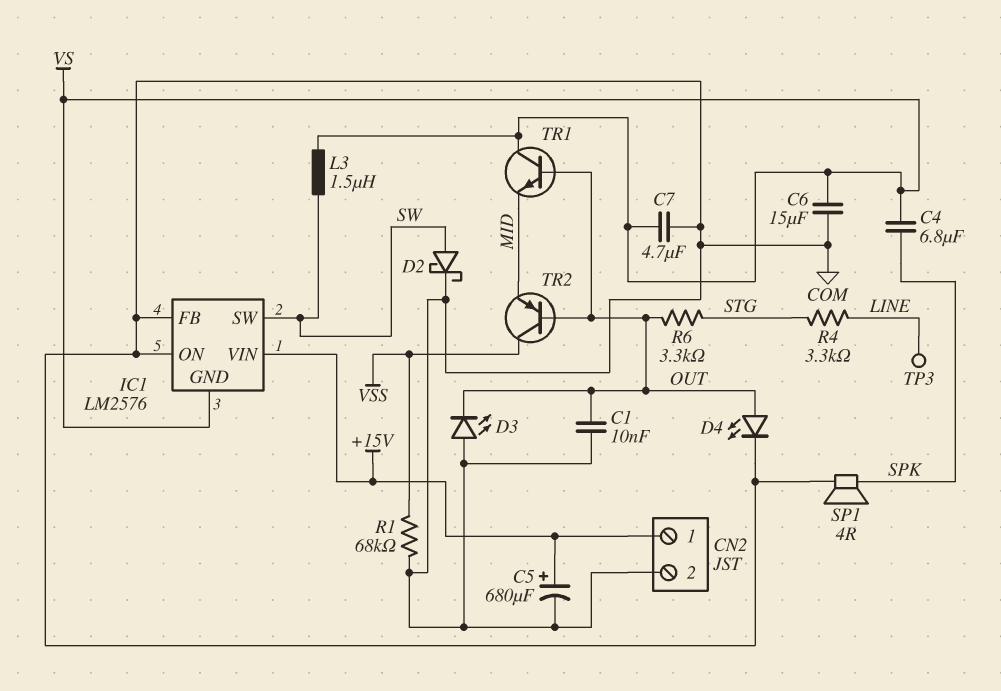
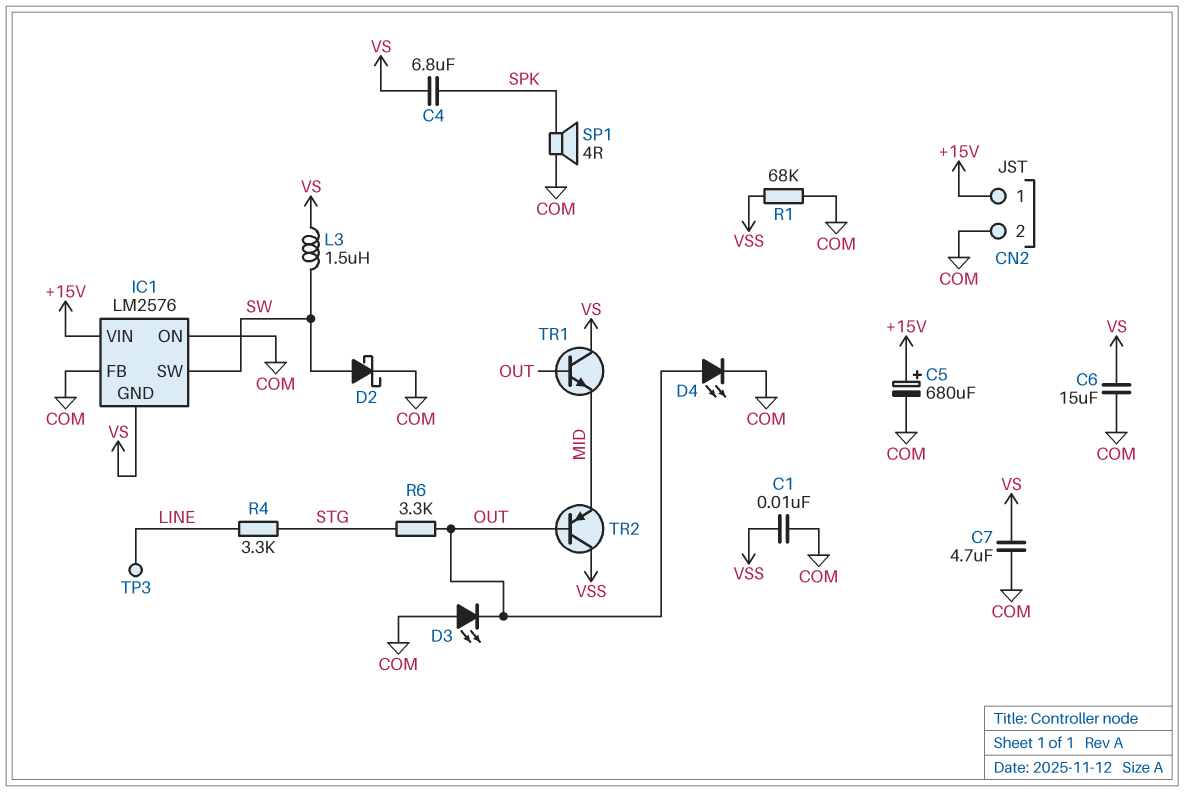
C1: 10nF (COM, OUT) -> 10nF (COM, VSS)

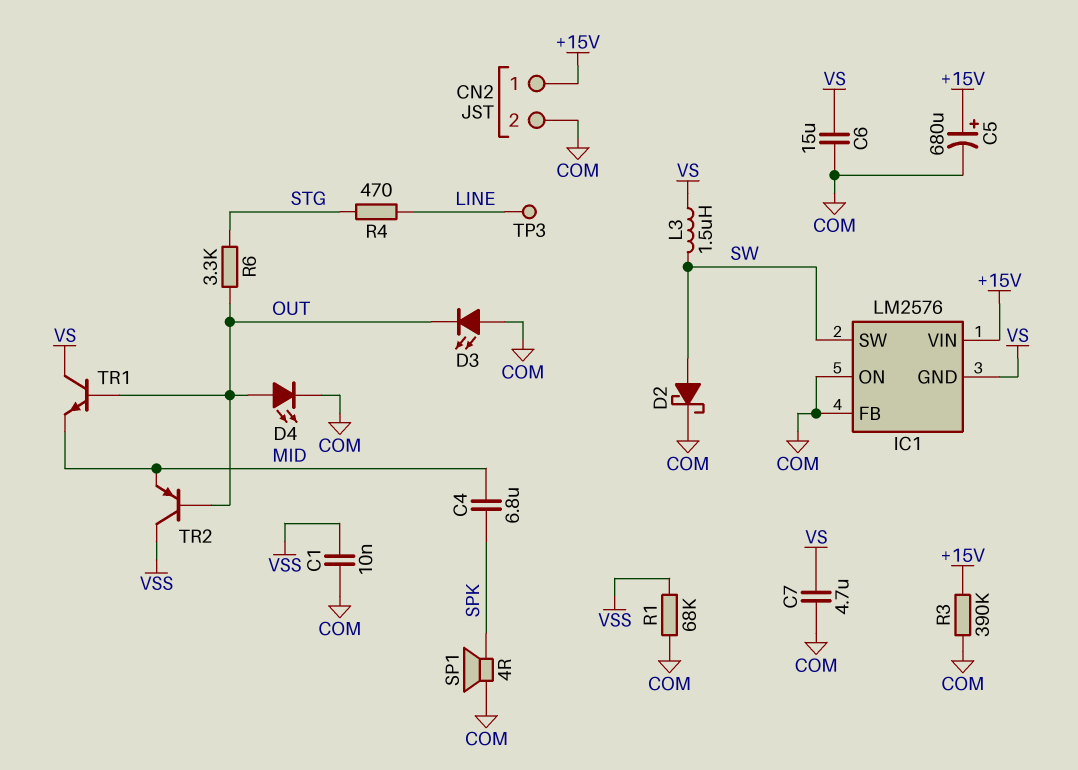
C4: 6.8uF (SPK, VS) -> 6.8uF (MID, SPK)
R3: none -> 390k (+15V, COM)
R4: 3.3k (LINE, STG) -> 470 (LINE, STG)

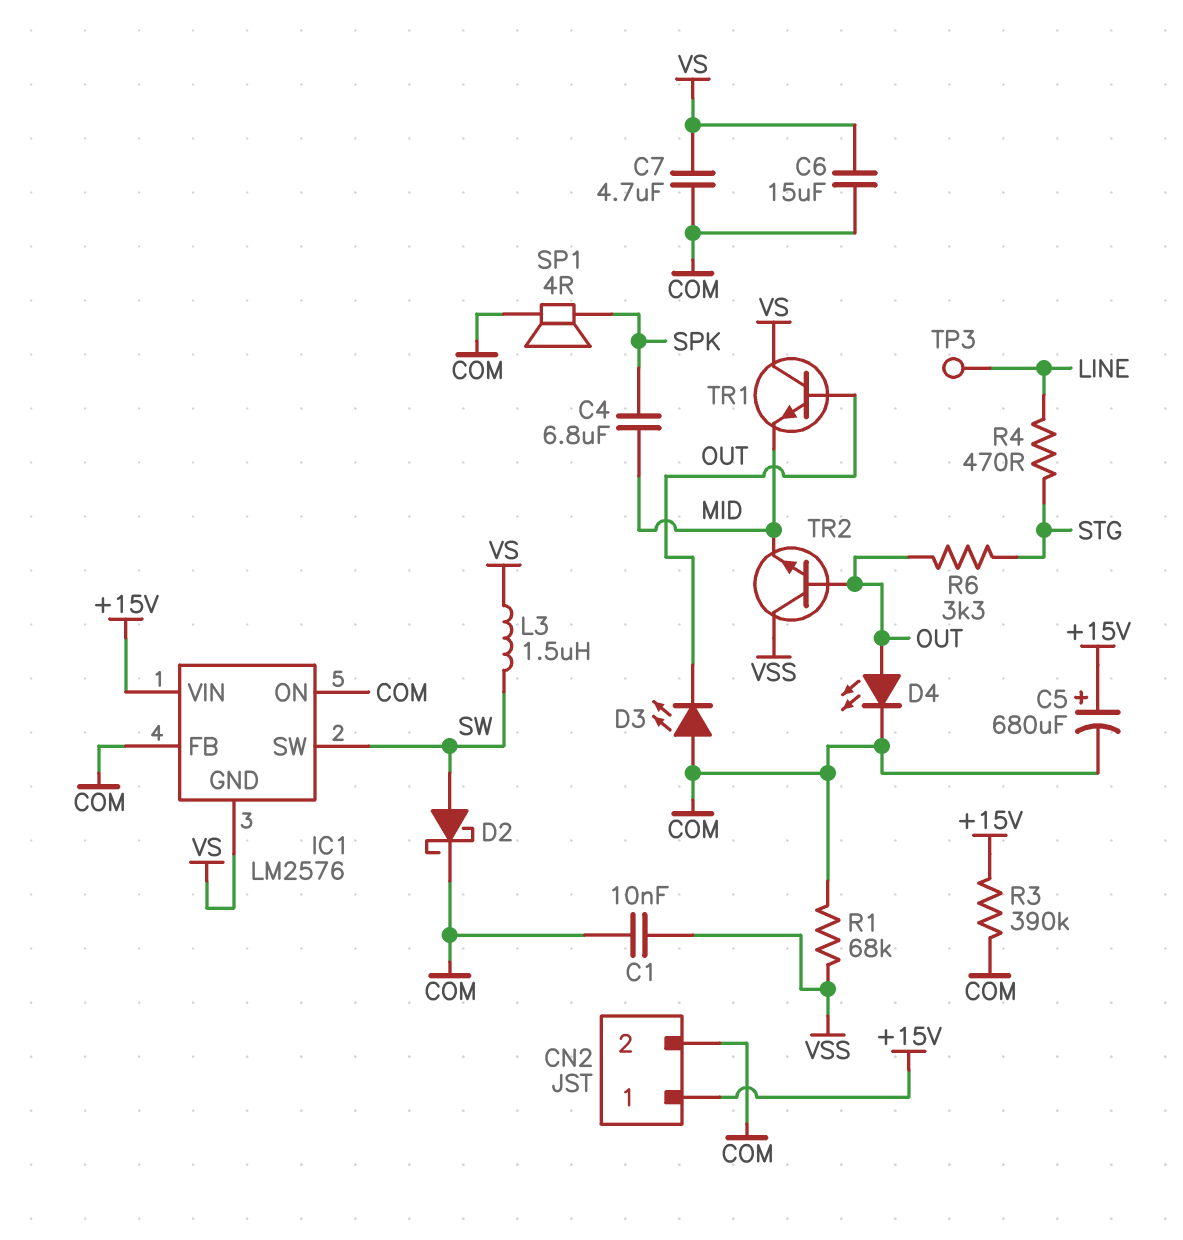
TR2: PNP (B OUT, C VSS, E MID) -> NPN (B OUT, C VSS, E MID)

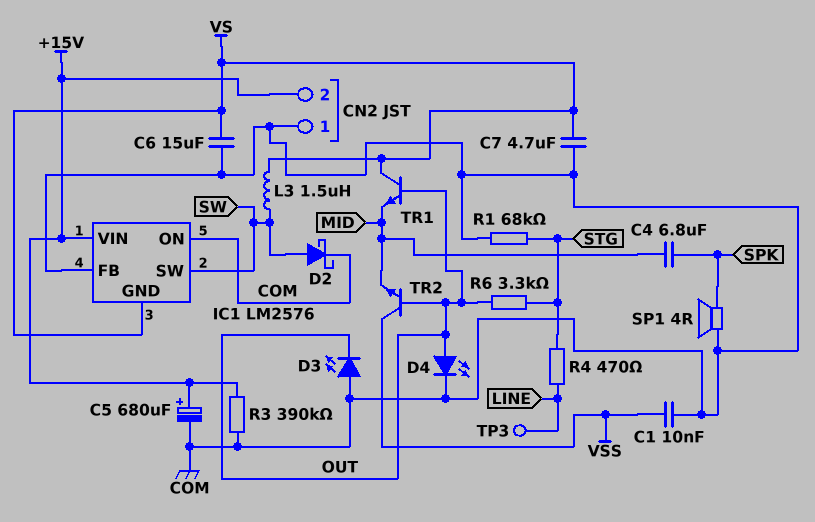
CN2 pin 1: +15V -> COM
CN2 pin 2: COM -> +15V
R1: 68k (COM, VSS) -> 68k (COM, STG)

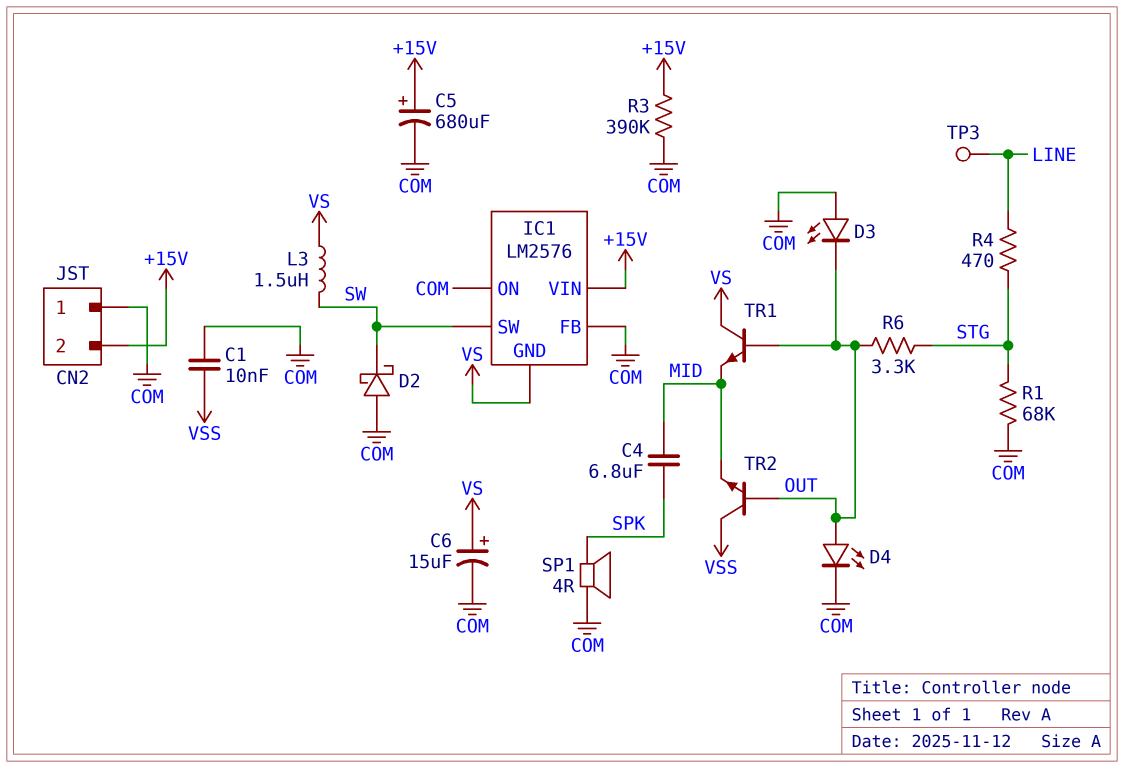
C6: 15uF (COM, VS) -> 15uF (plus VS, minus COM)
C7: 4.7uF (COM, VS) -> none
D2: schottky (A SW, K COM) -> schottky (A COM, K SW)

